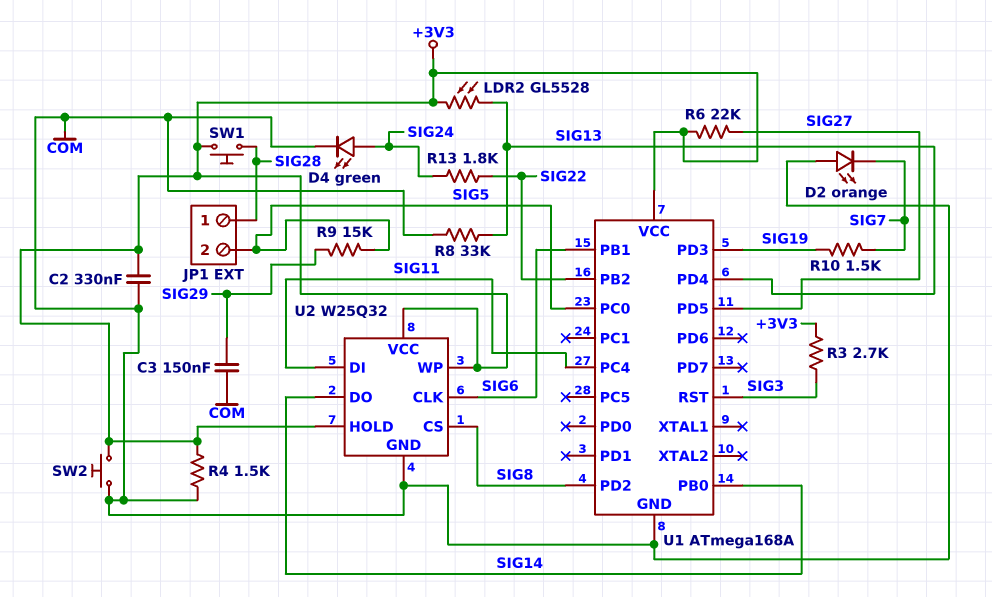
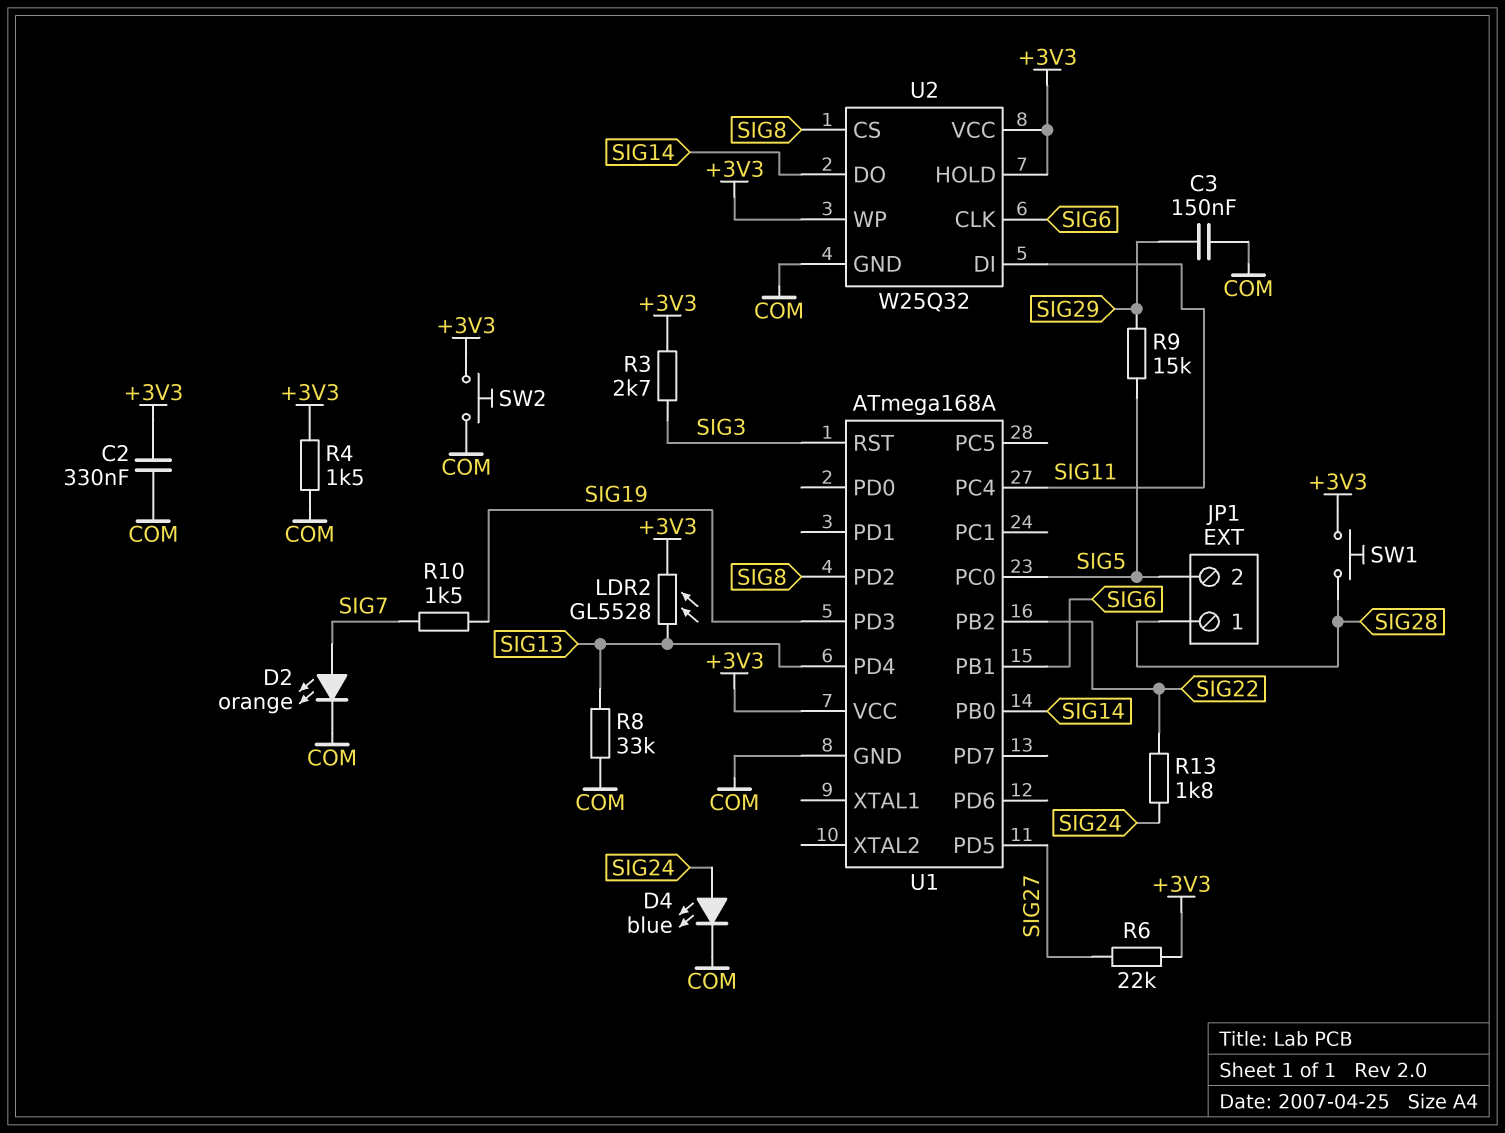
D2: LED orange (A COM, K SIG7) -> LED orange (A SIG7, K COM)
D4: LED green (A SIG24, K COM) -> LED blue (A SIG24, K COM)

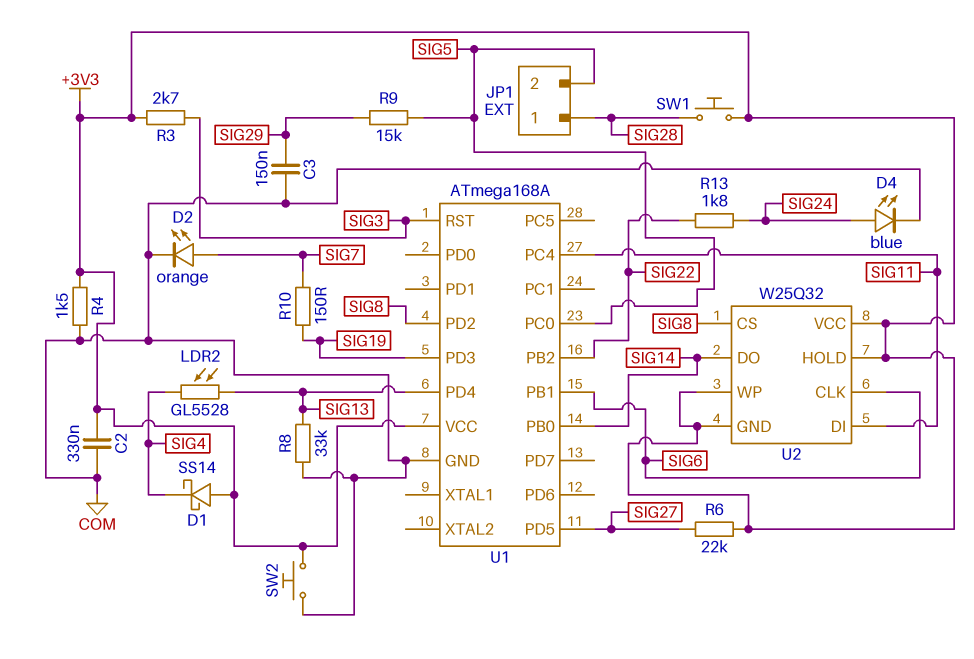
D1: none -> schottky SS14 (A +3V3, K SIG4)
LDR2: GL5528 (+3V3, SIG13) -> GL5528 (SIG4, SIG13)
R10: 1.5k (SIG7, SIG19) -> 150 (SIG7, SIG19)
U2 pin GND: COM -> +3V3

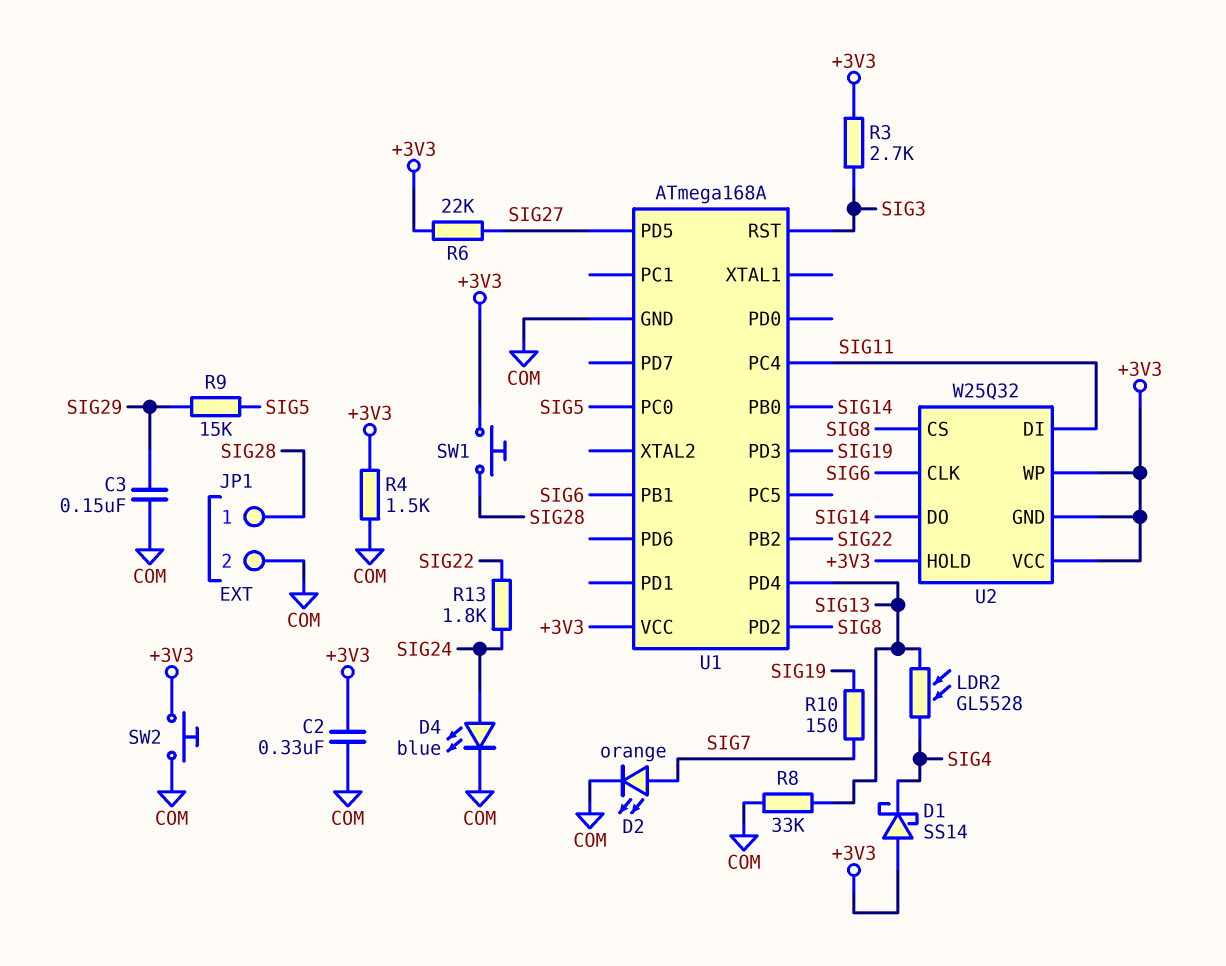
JP1 pin 2: SIG5 -> COM

